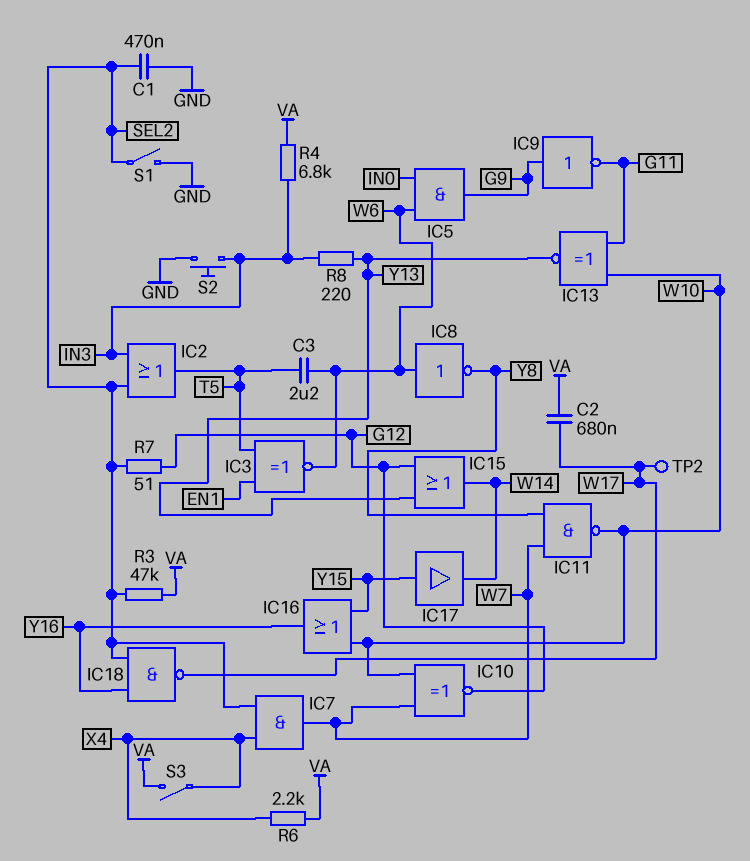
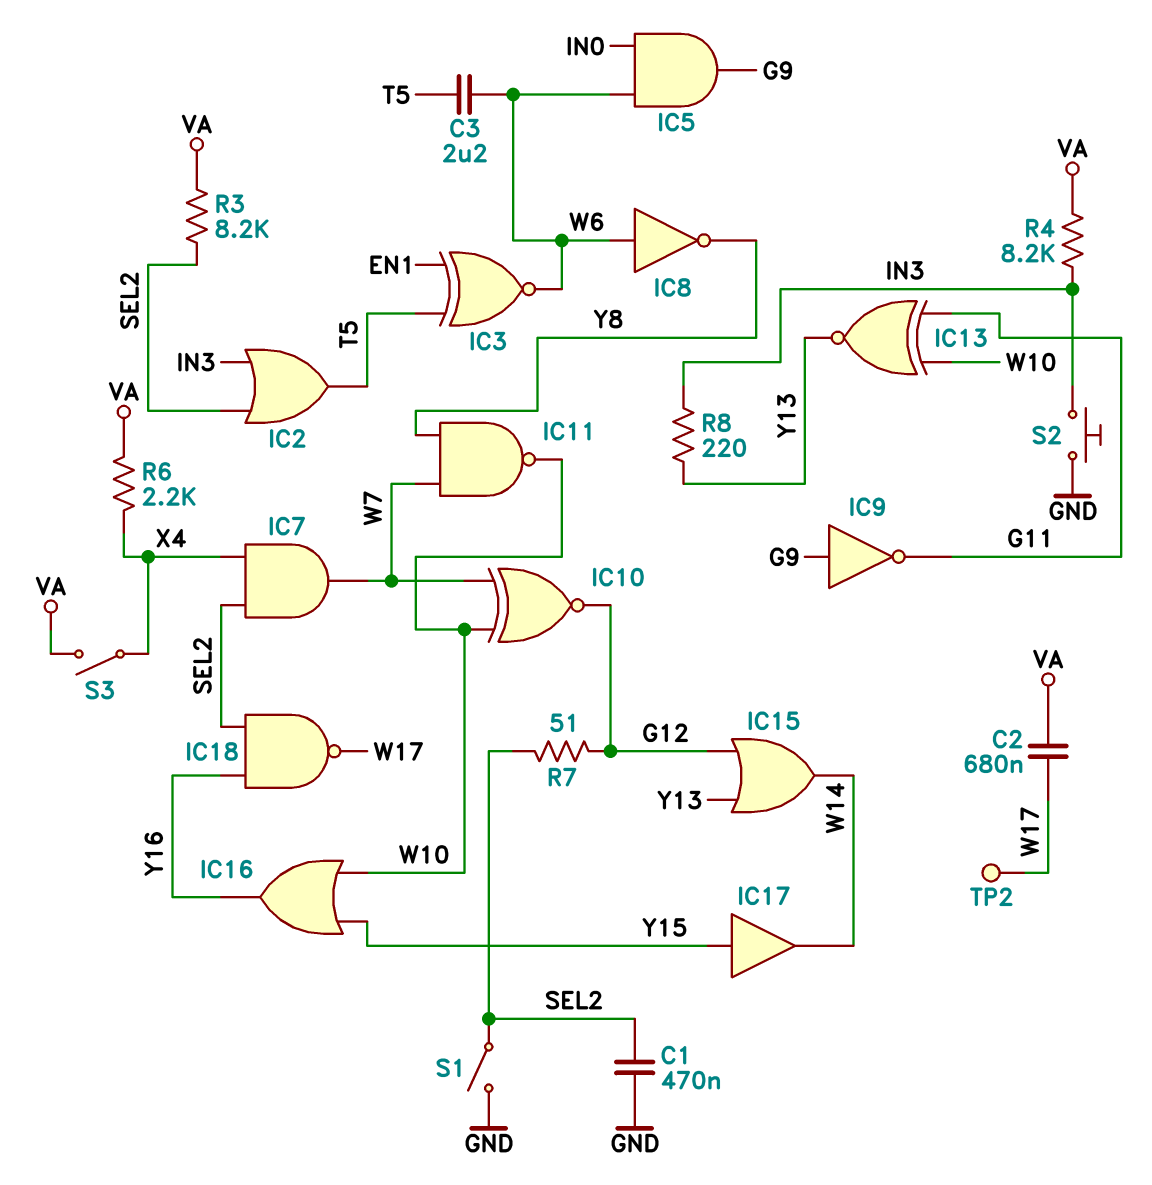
R3: 47k (SEL2, VA) -> 8.2k (SEL2, VA)
R4: 6.8k (IN3, VA) -> 8.2k (IN3, VA)

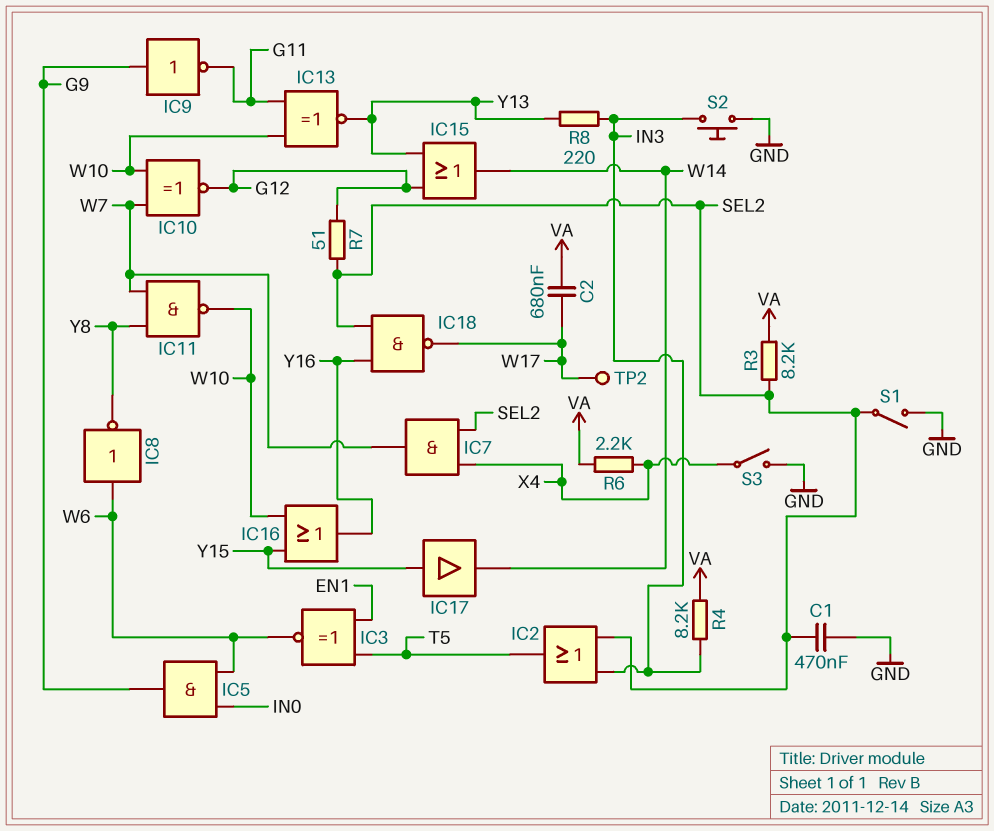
C3: 2.2uF (T5, W6) -> none
S3: switch (VA, X4) -> switch (GND, X4)

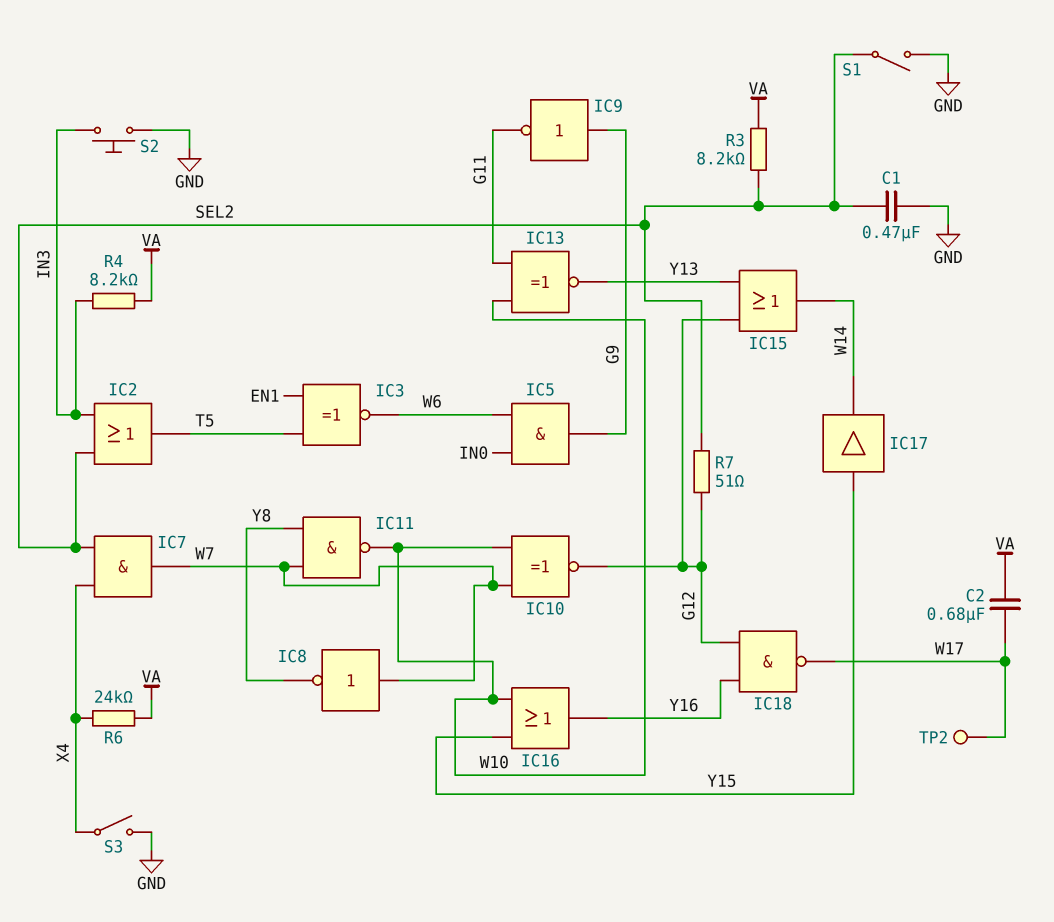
IC8: NOT (in W6, out Y8) -> NOT (in W7, out Y8)
IC18: NAND (in SEL2, in Y16, out W17) -> NAND (in G12, in Y16, out W17)
R6: 2.2k (VA, X4) -> 24k (VA, X4)
R8: 220 (IN3, Y13) -> none

